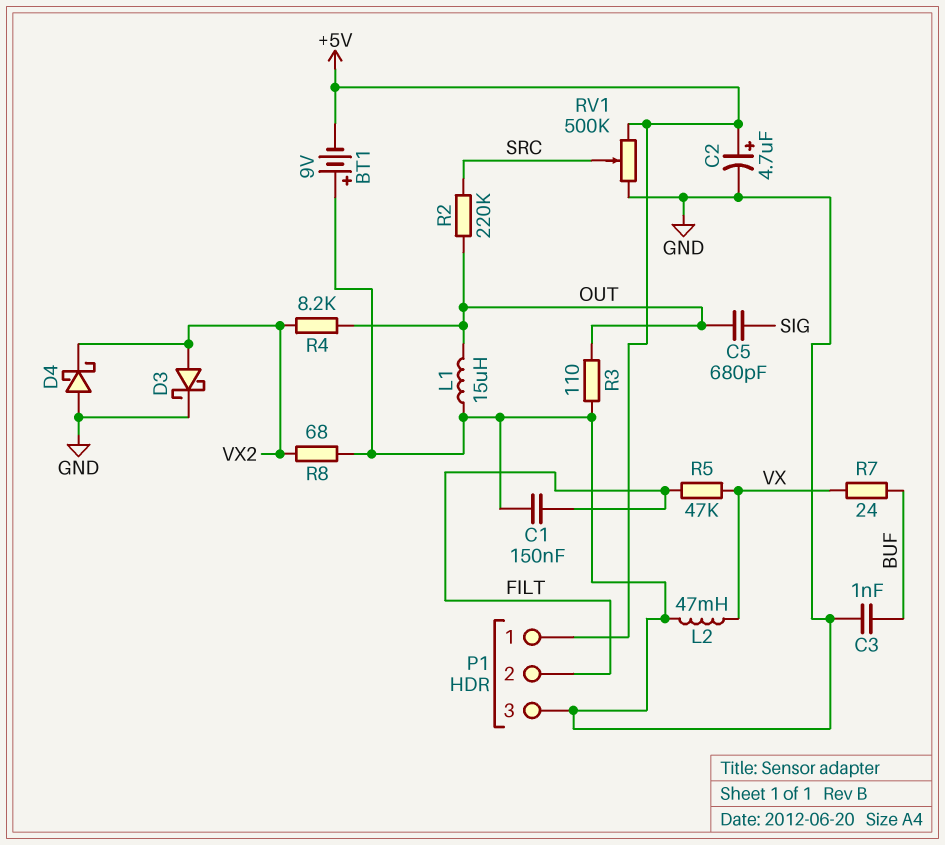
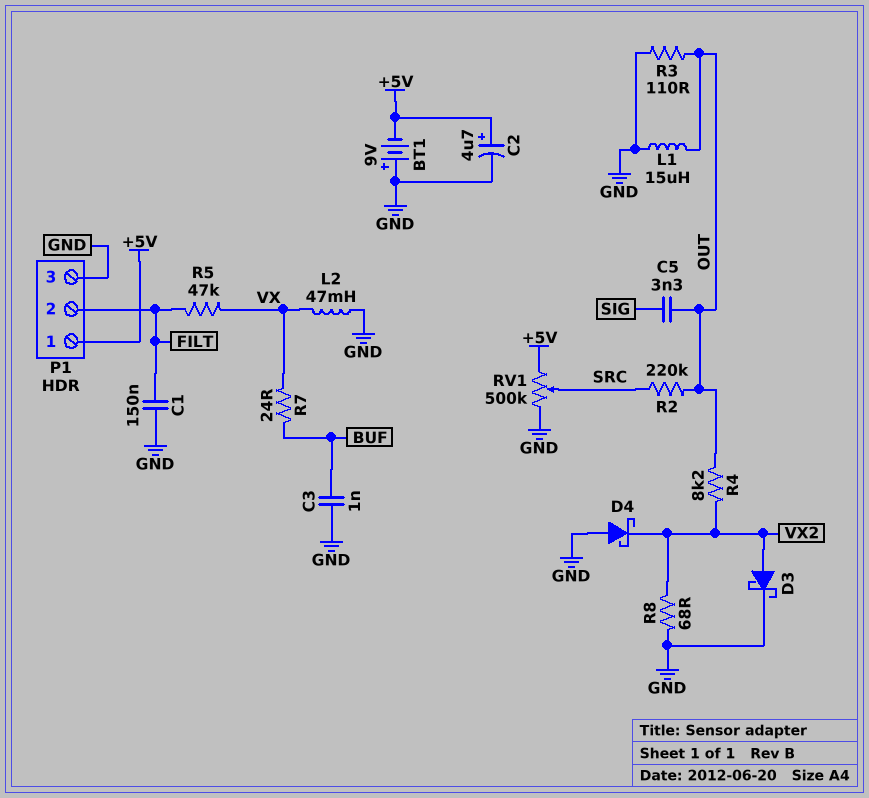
C5: 680pF (OUT, SIG) -> 3.3nF (OUT, SIG)

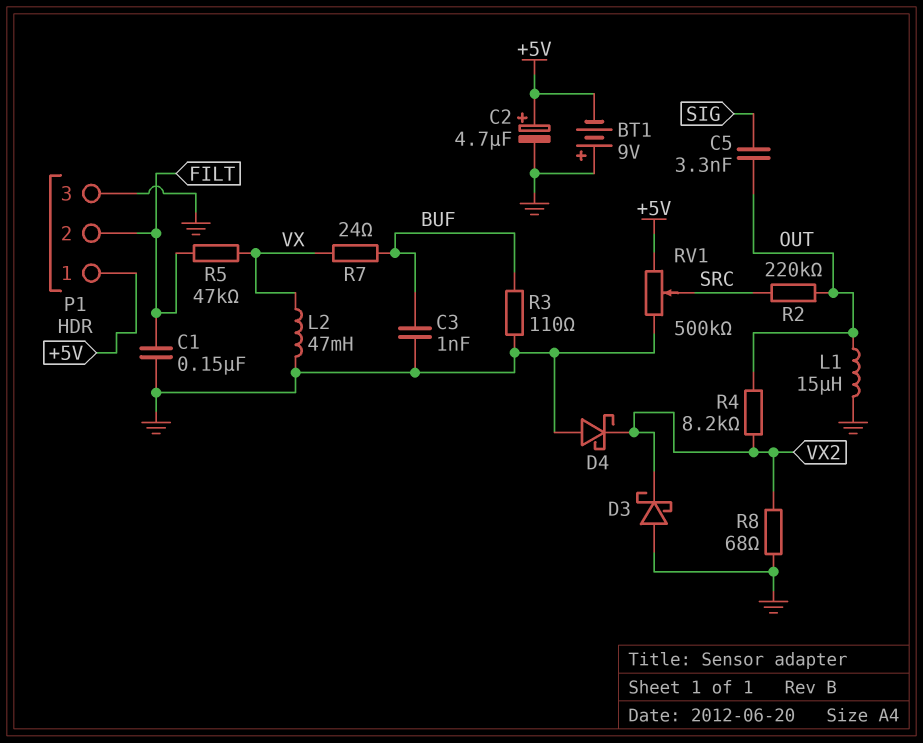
D3: schottky (A VX2, K GND) -> schottky (A GND, K VX2)
R3: 110 (GND, OUT) -> 110 (BUF, GND)

